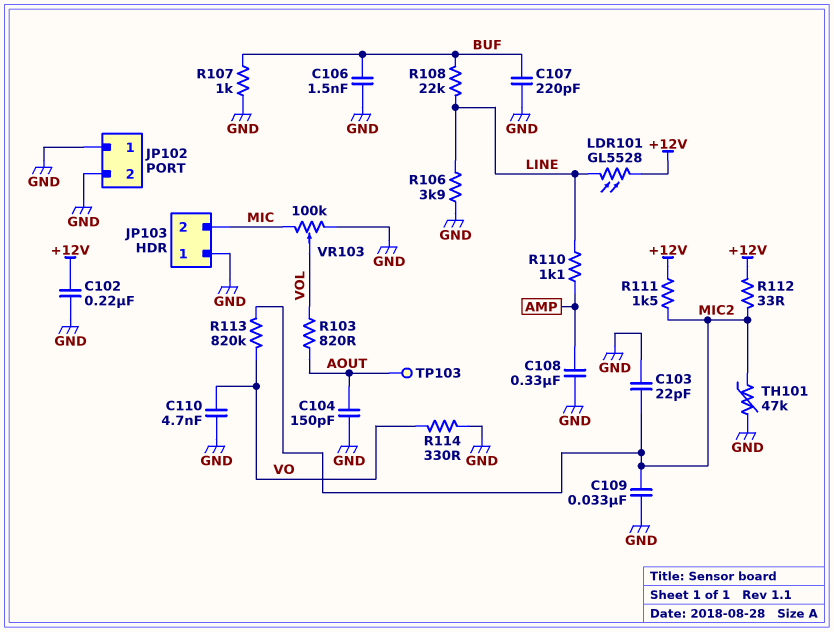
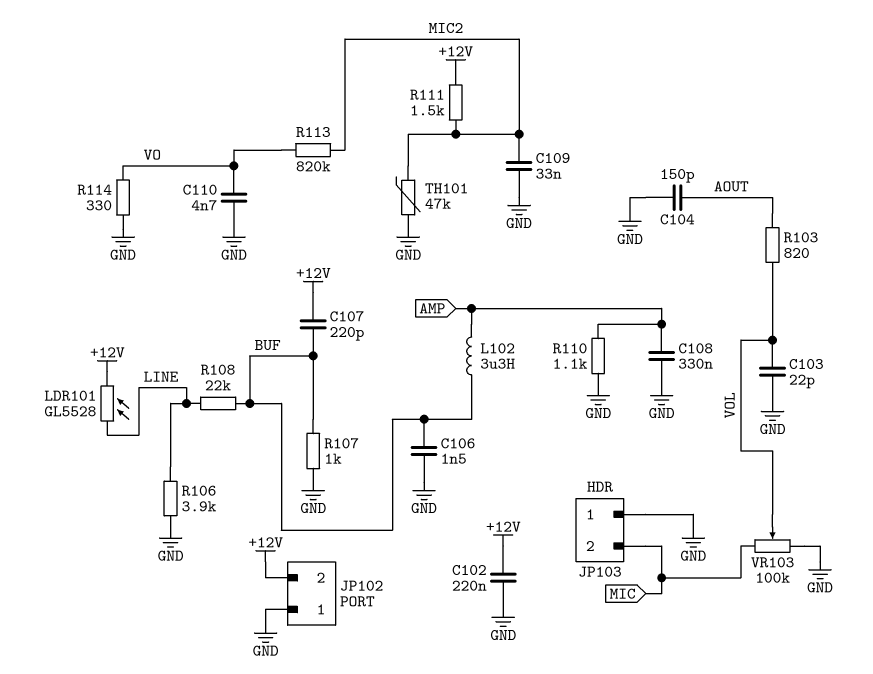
C103: 22pF (GND, MIC2) -> 22pF (GND, VOL)
C107: 220pF (BUF, GND) -> 220pF (+12V, BUF)
JP102 pin 2: GND -> +12V
L102: none -> 3.3uH (AMP, BUF)
R110: 1.1k (AMP, LINE) -> 1.1k (AMP, GND)
R112: 33 (+12V, MIC2) -> none
TP103: test point (AOUT) -> none

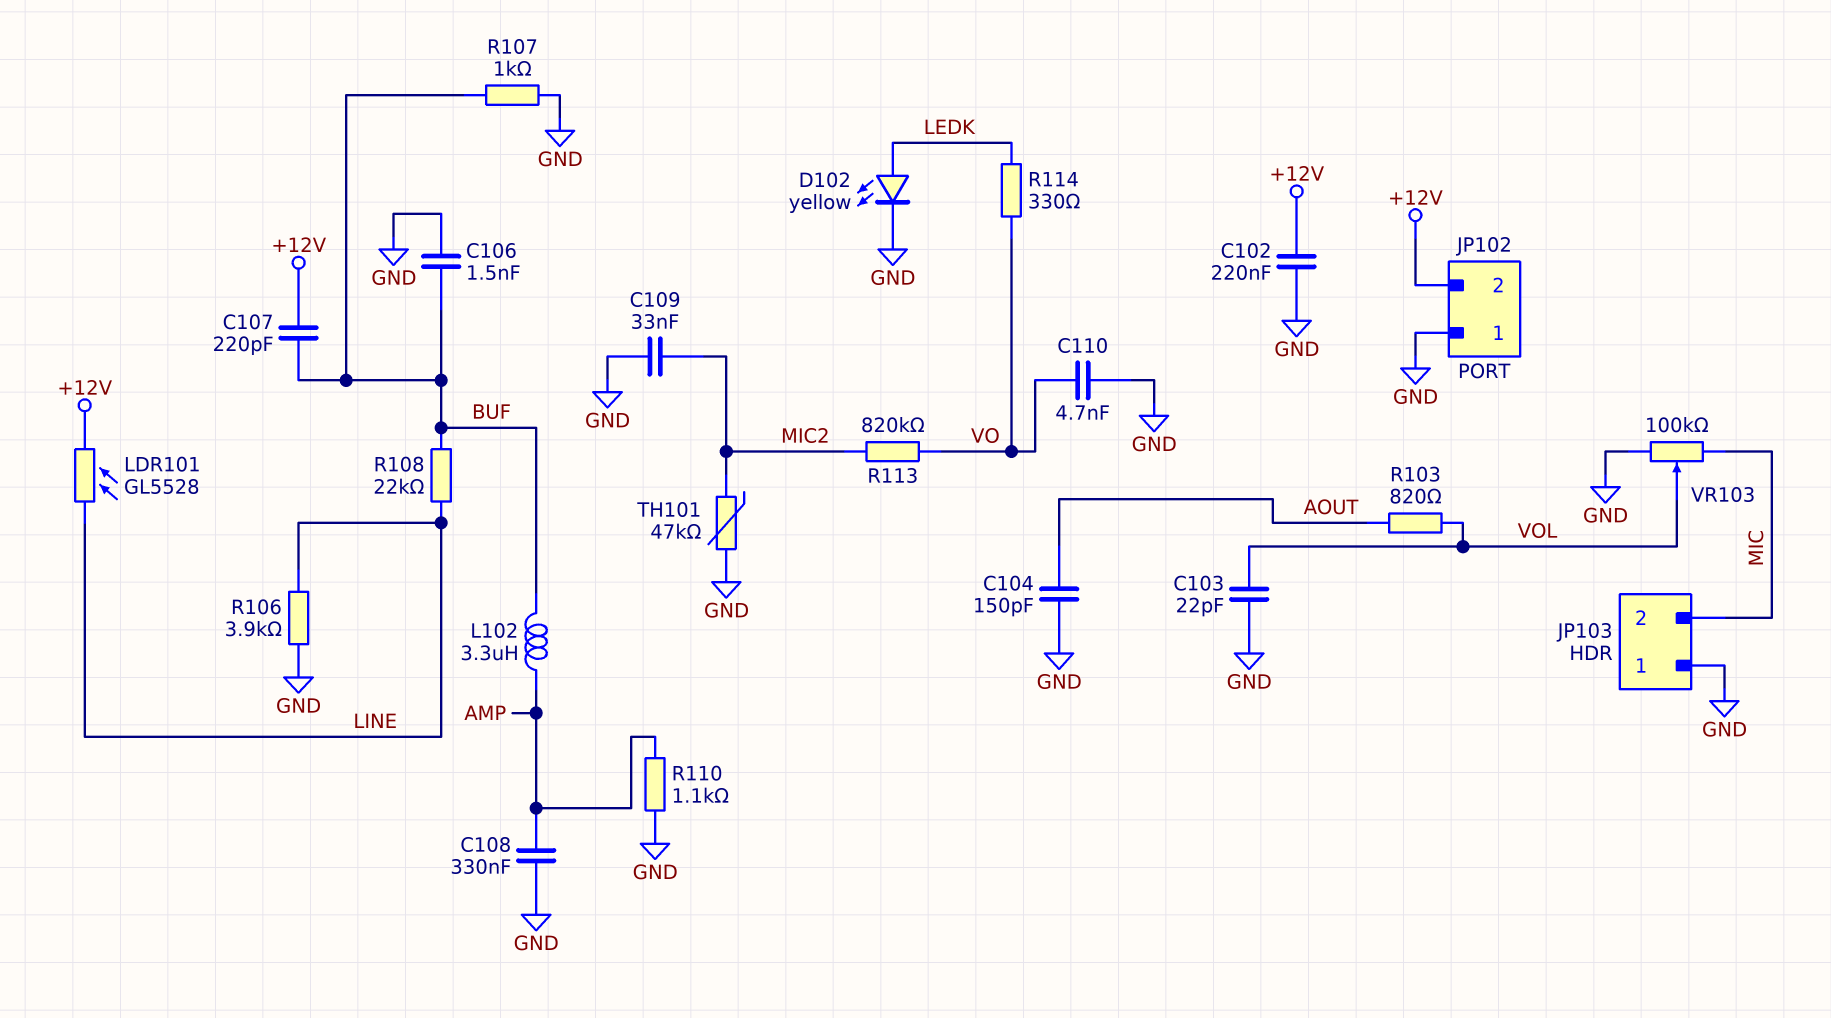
D102: none -> LED yellow (A LEDK, K GND)
R111: 1.5k (+12V, MIC2) -> none
R114: 330 (GND, VO) -> 330 (LEDK, VO)

